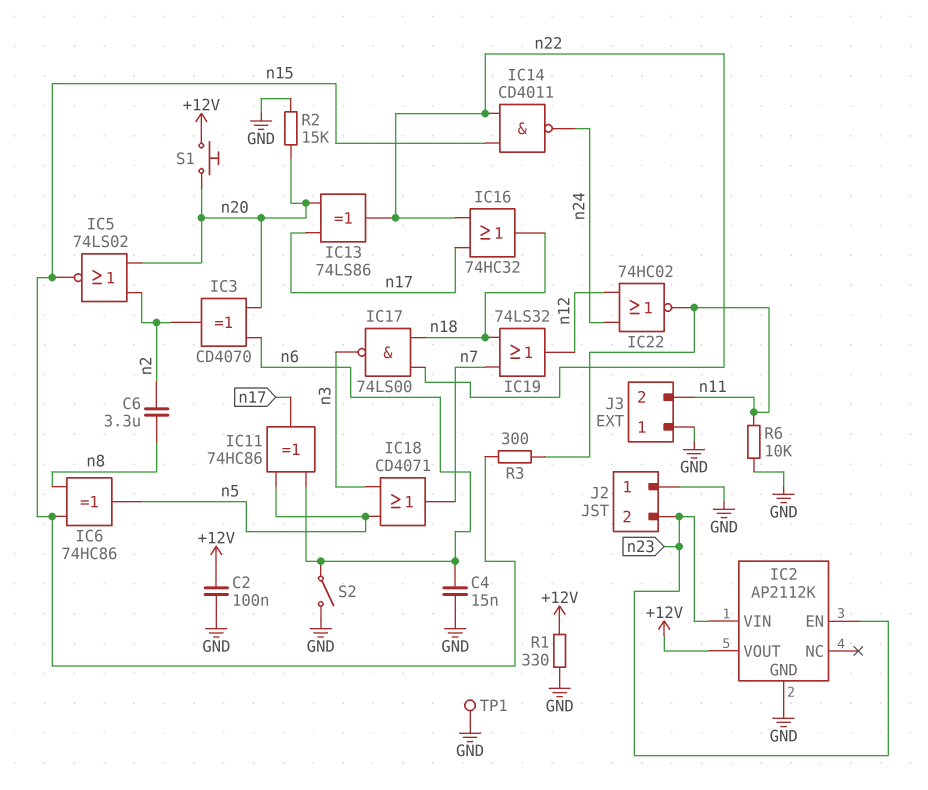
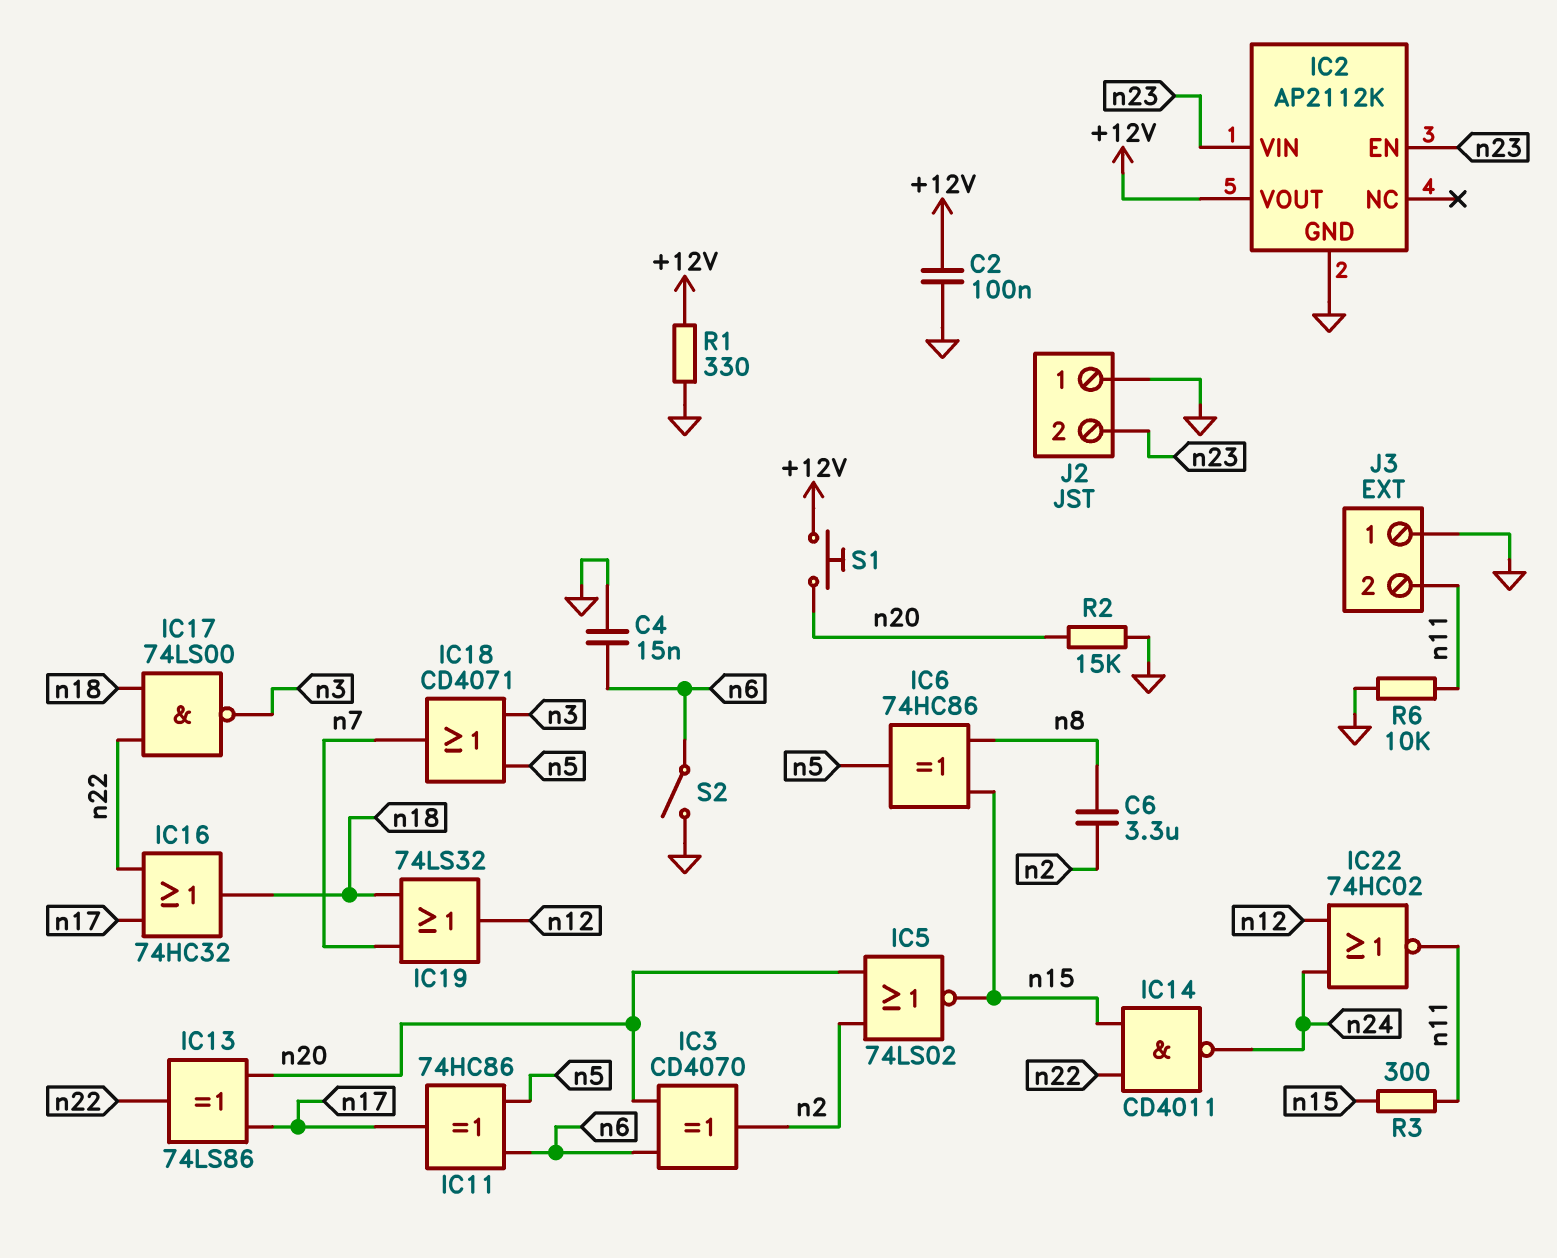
TP1: test point (GND) -> none

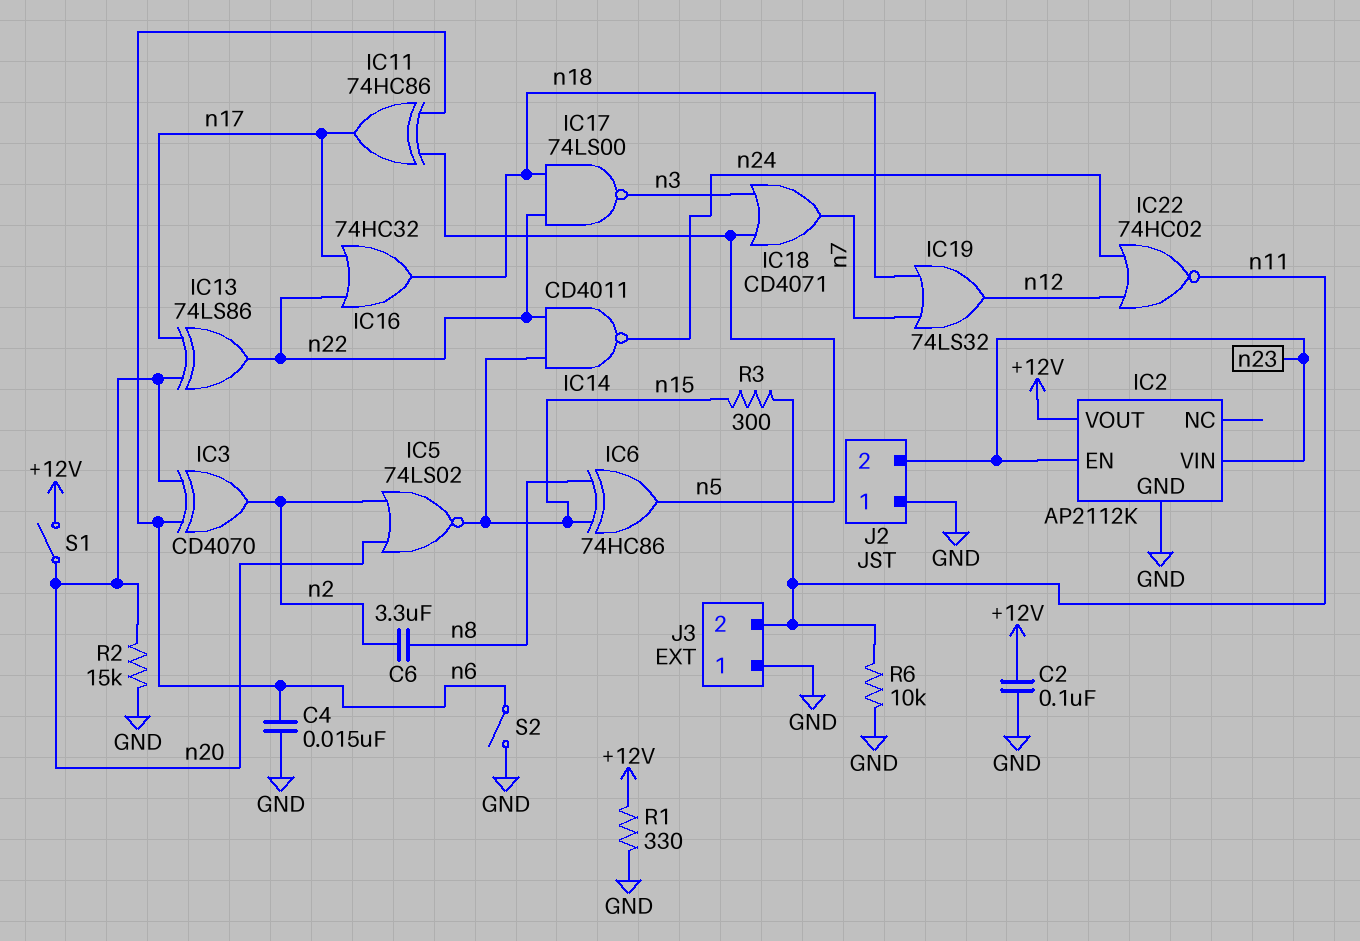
S1: button (+12V, n20) -> switch (+12V, n20)

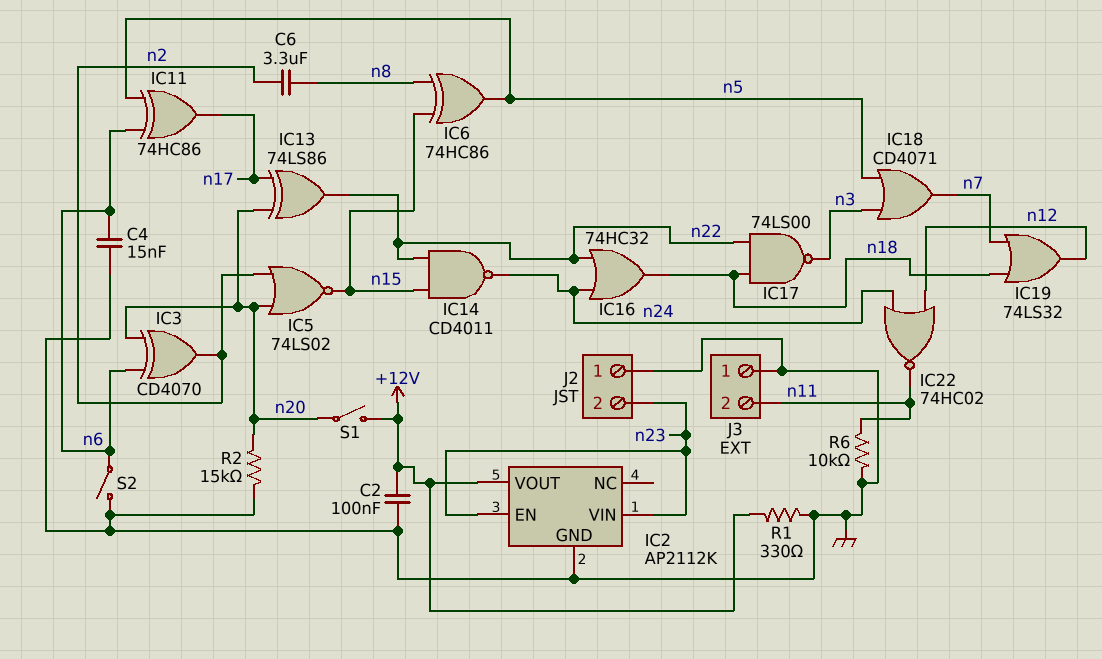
IC16: OR 74HC32 (in n17, in n22, out n18) -> OR 74HC32 (in n22, in n24, out n18)
R3: 300 (n11, n15) -> none

